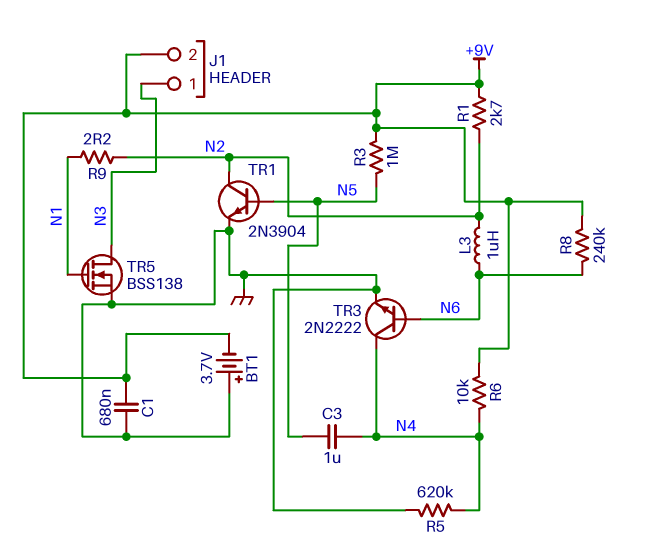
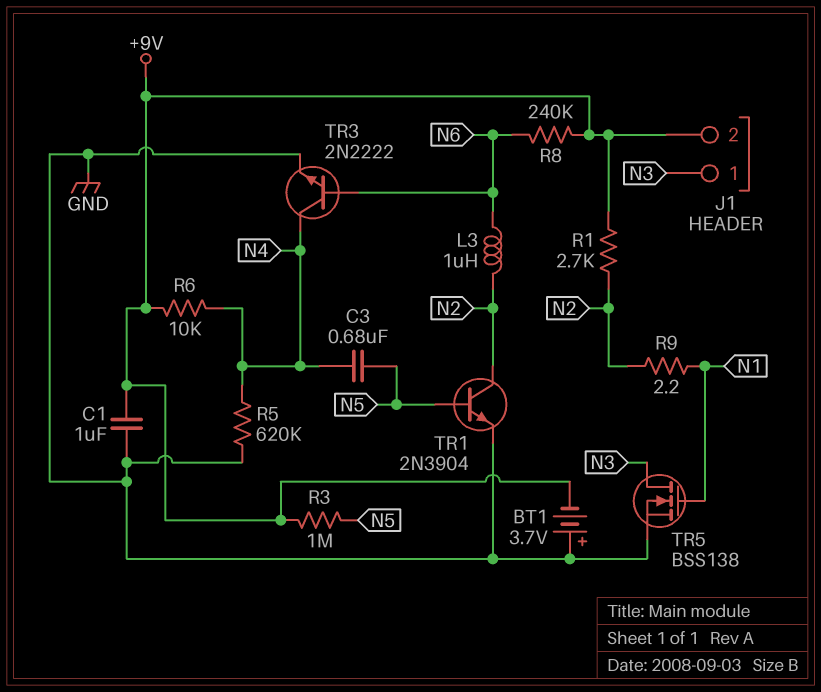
C1: 680nF (+9V, GND) -> 1uF (+9V, GND)
C3: 1uF (N4, N5) -> 680nF (N4, N5)

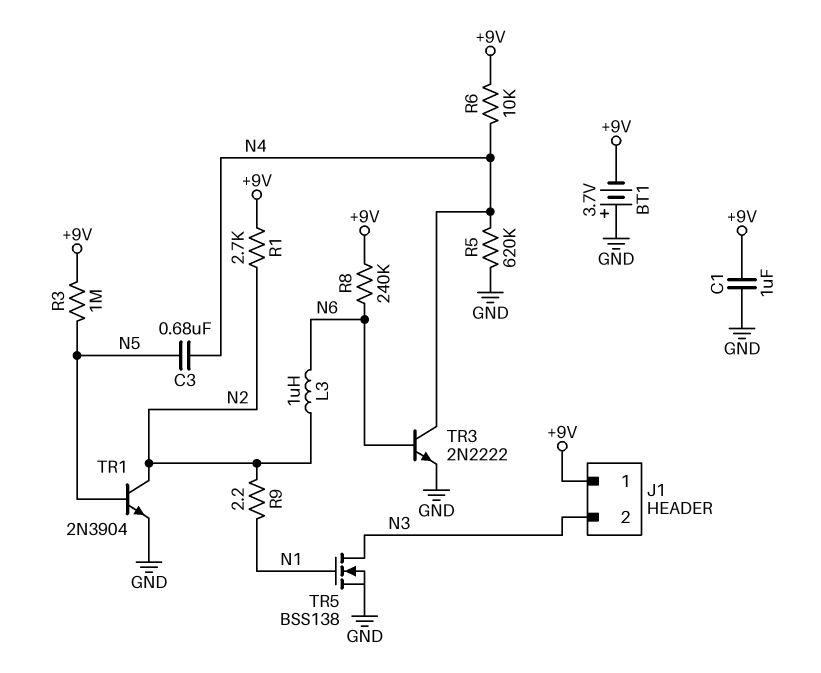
J1 pin 1: N3 -> +9V
J1 pin 2: +9V -> N3

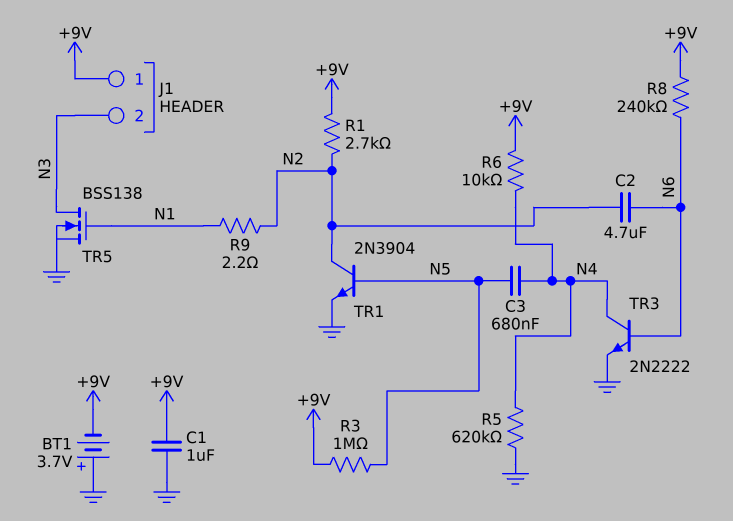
C2: none -> 4.7uF (N2, N6)
L3: 1uH (N2, N6) -> none

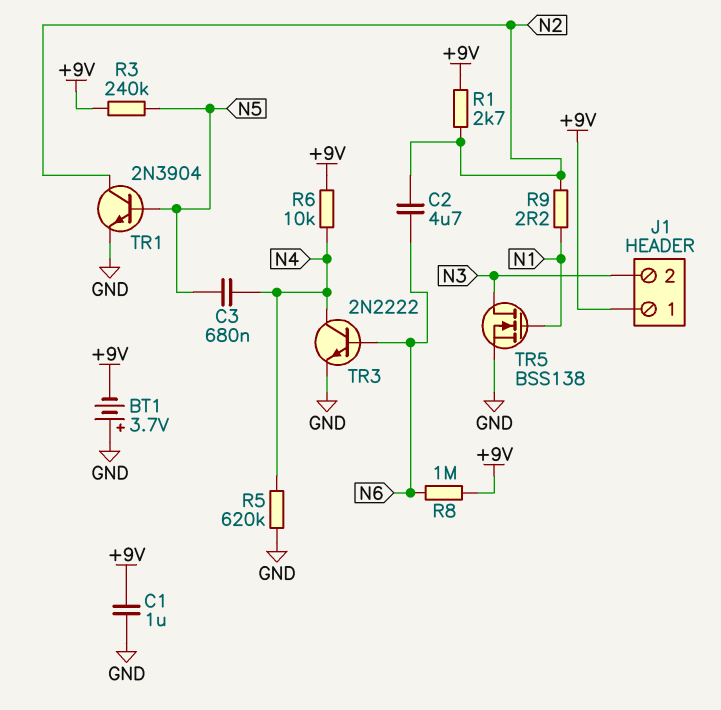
R3: 1M (+9V, N5) -> 240k (+9V, N5)
R8: 240k (+9V, N6) -> 1M (+9V, N6)

